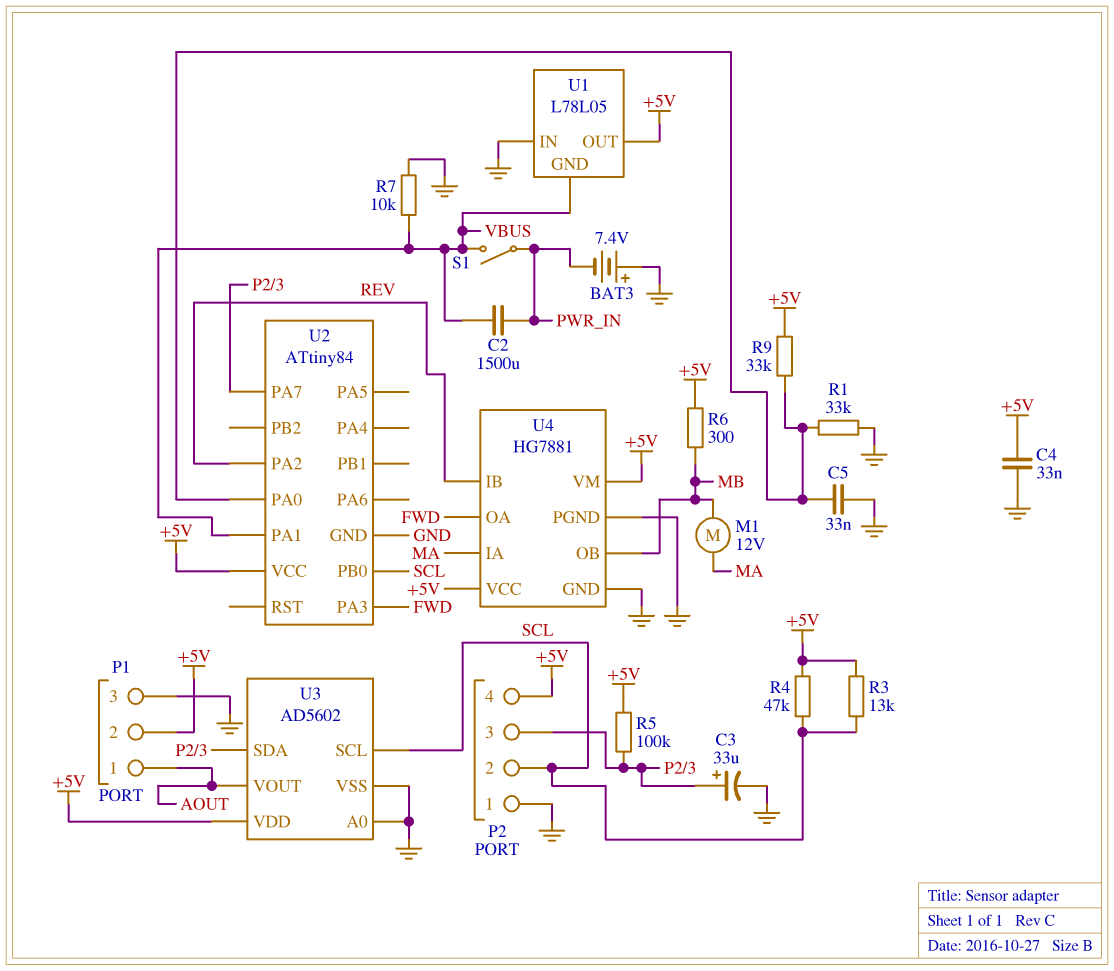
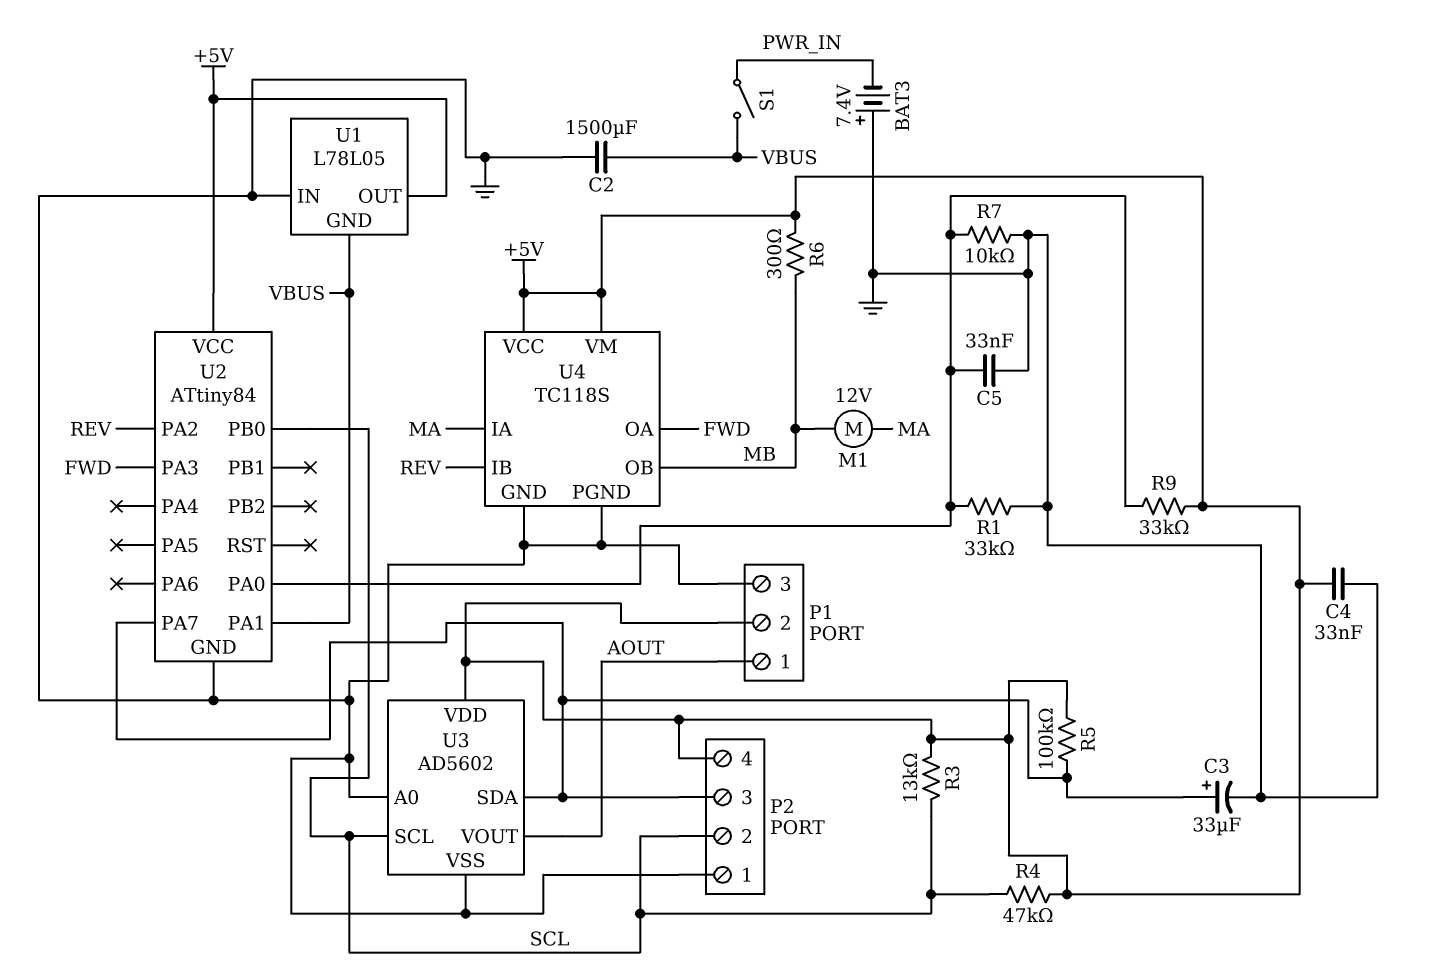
C2: 1500uF (PWR_IN, VBUS) -> 1500uF (GND, VBUS)
R7: 10k (GND, VBUS) -> 10k (GND, U2/PA0)
U4: HG7881 -> TC118S

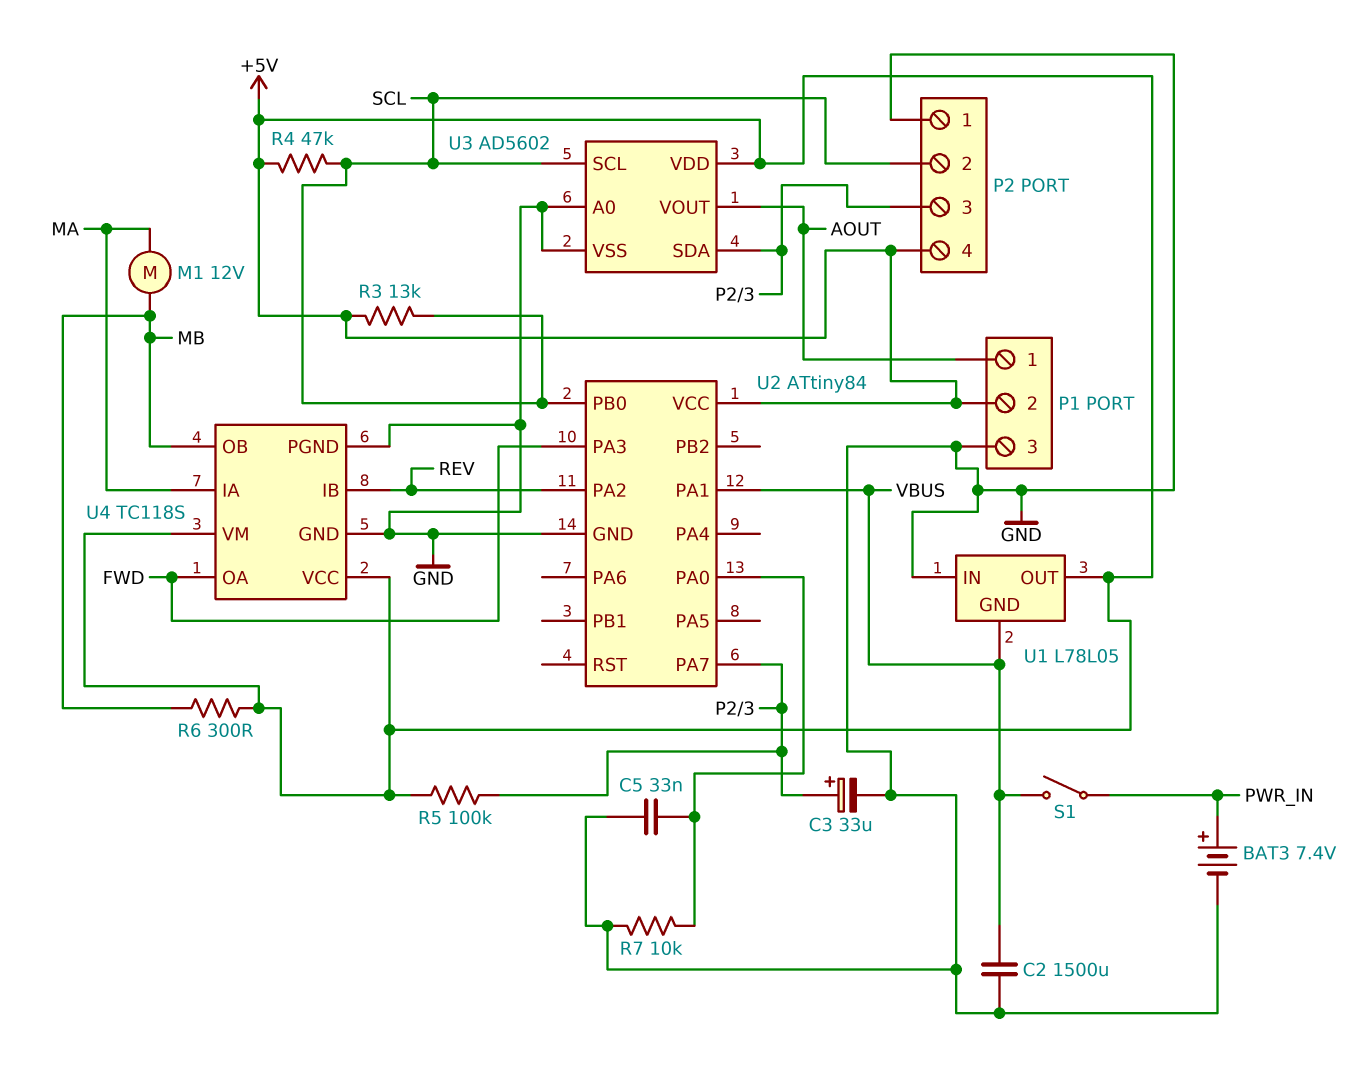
BAT3: 7.4V (plus GND, minus PWR_IN) -> 7.4V (plus PWR_IN, minus GND)
C4: 33nF (+5V, GND) -> none
R1: 33k (GND, U2/PA0) -> none
R9: 33k (+5V, U2/PA0) -> none

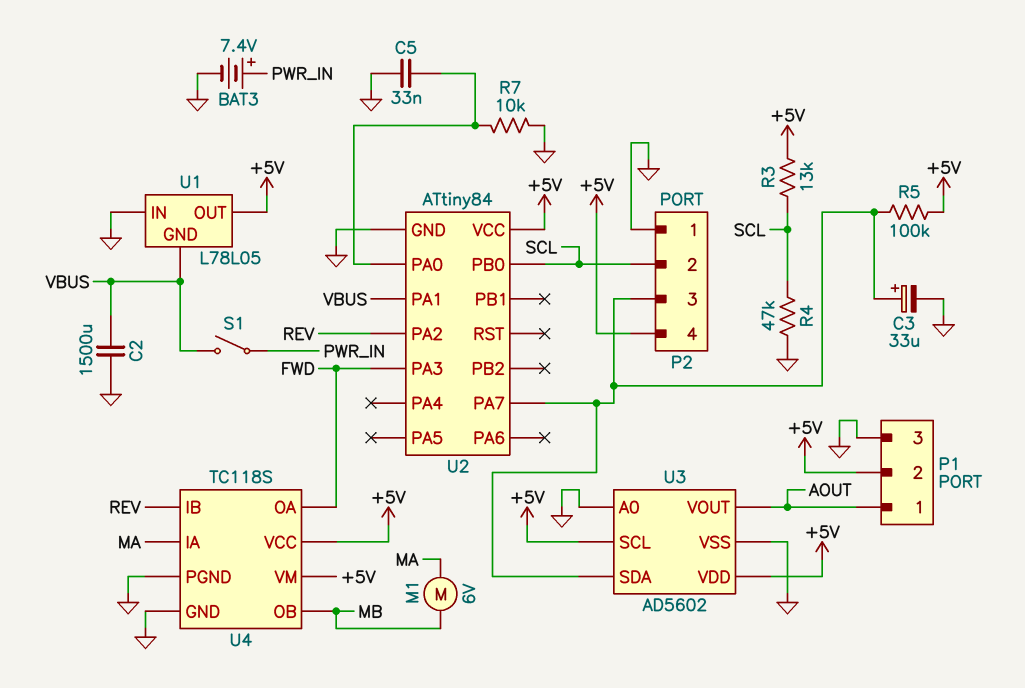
M1: motor 12V (MA, MB) -> motor 6V (MA, MB)
R4: 47k (+5V, SCL) -> 47k (GND, SCL)
R6: 300 (+5V, MB) -> none
U3 pin SCL: SCL -> +5V

